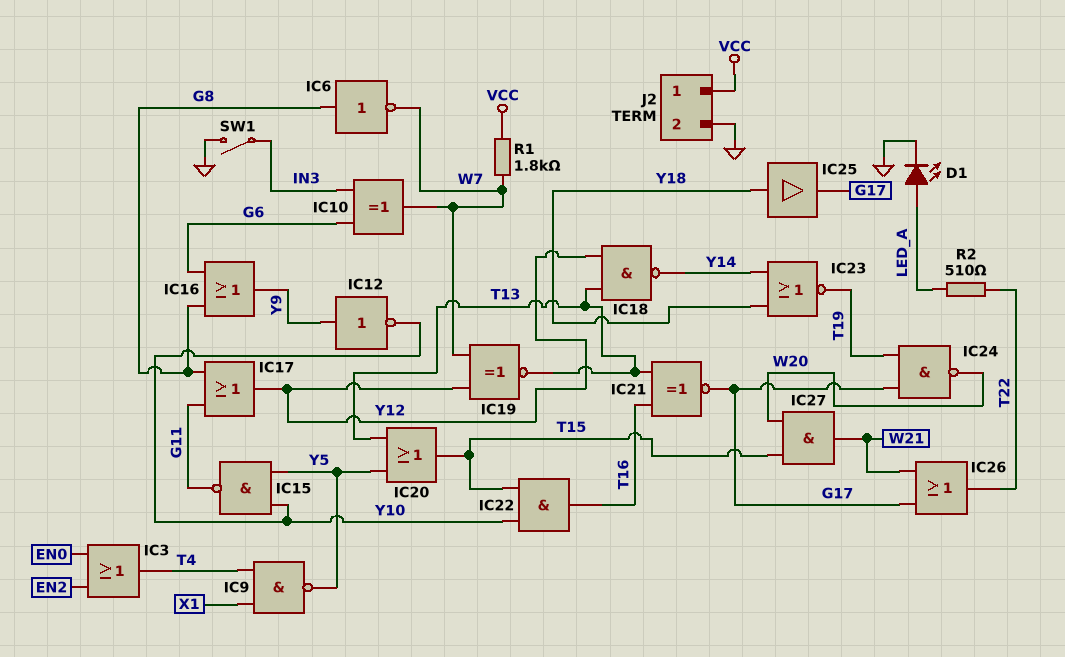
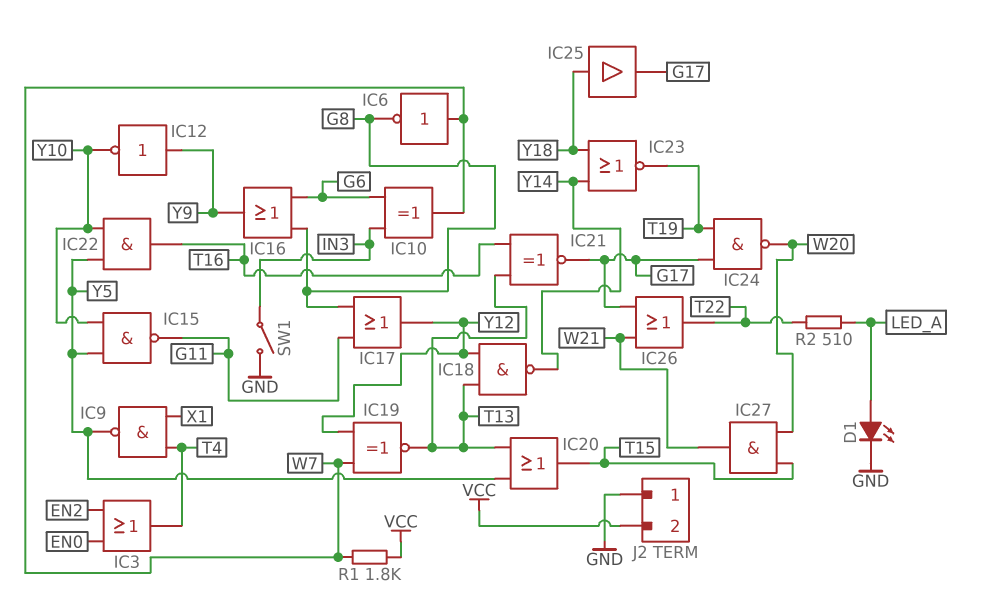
IC6: NOT (in G8, out W7) -> NOT (in W7, out G8)
IC22: AND (in T15, in Y10, out T16) -> AND (in Y5, in Y10, out T16)
J2 pin 1: VCC -> GND
J2 pin 2: GND -> VCC

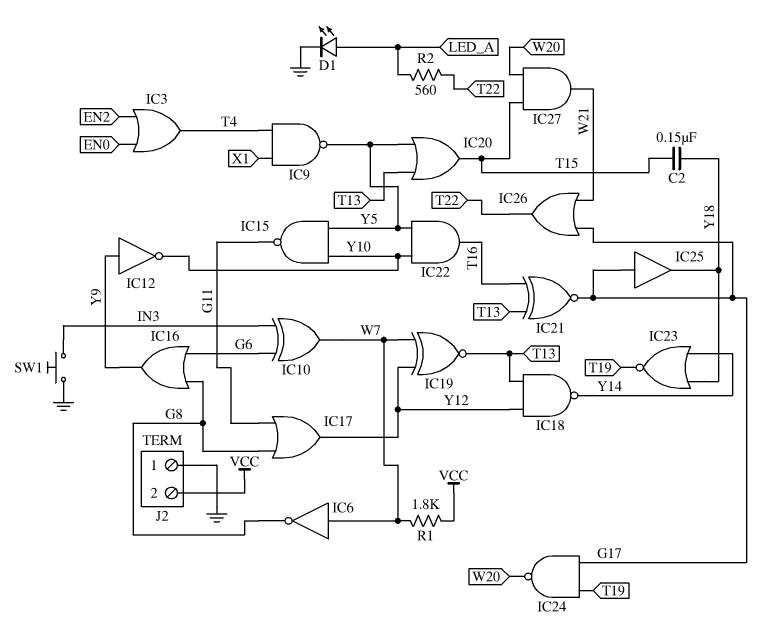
C2: none -> 150nF (T15, Y18)
IC25: buffer (in Y18, out G17) -> buffer (in G17, out Y18)
R2: 510 (LED_A, T22) -> 560 (LED_A, T22)
SW1: switch (GND, IN3) -> button (GND, IN3)

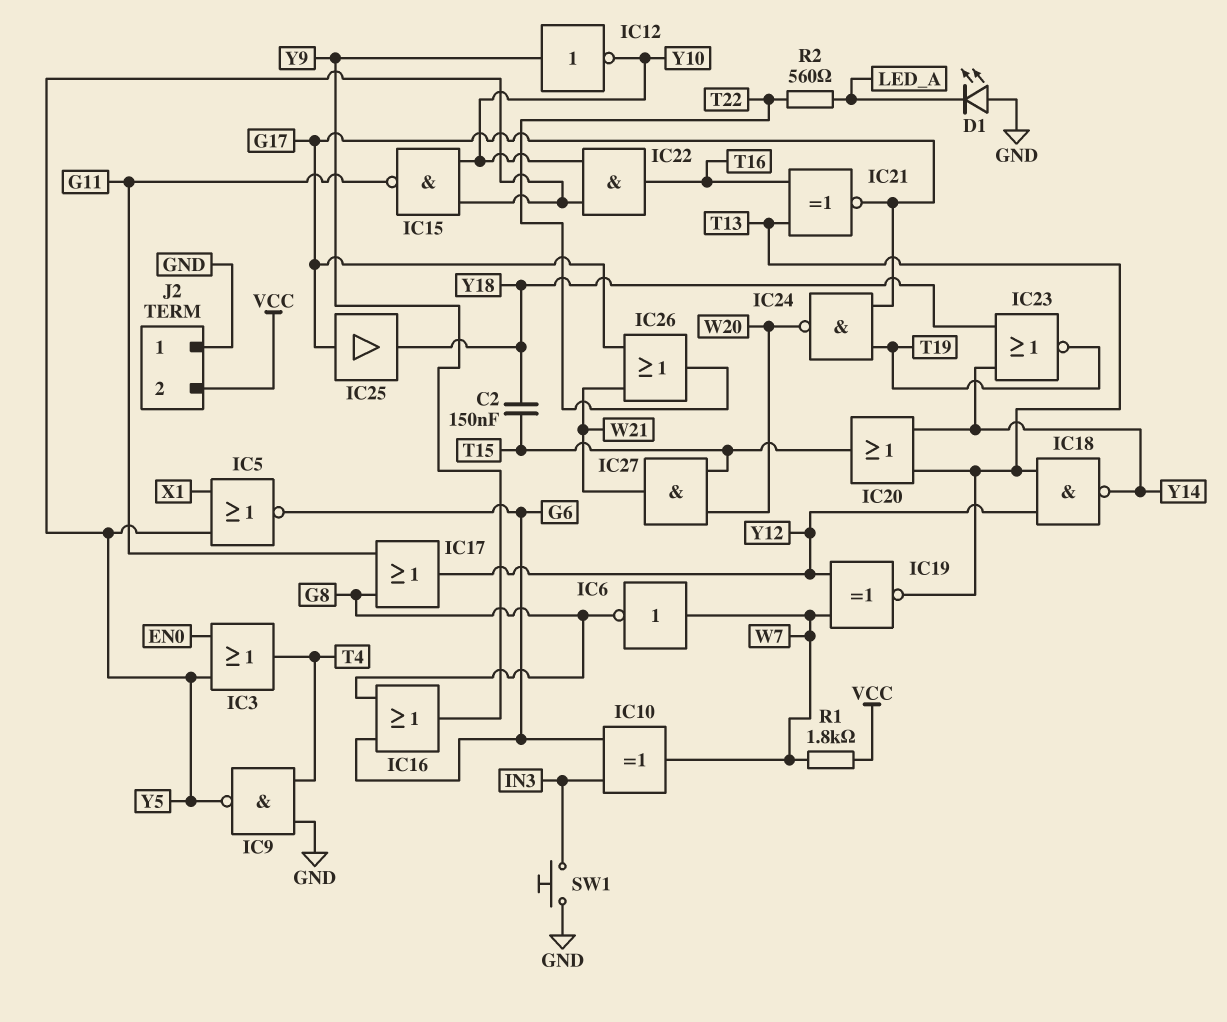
D1: LED (A LED_A, K GND) -> LED (A GND, K LED_A)
IC3: OR (in EN0, in EN2, out T4) -> OR (in EN0, in Y5, out T4)
IC5: none -> NOR (in X1, in Y5, out G6)
IC9: NAND (in T4, in X1, out Y5) -> NAND (in GND, in T4, out Y5)
IC20: OR (in T13, in Y5, out T15) -> OR (in T13, in Y14, out T15)

